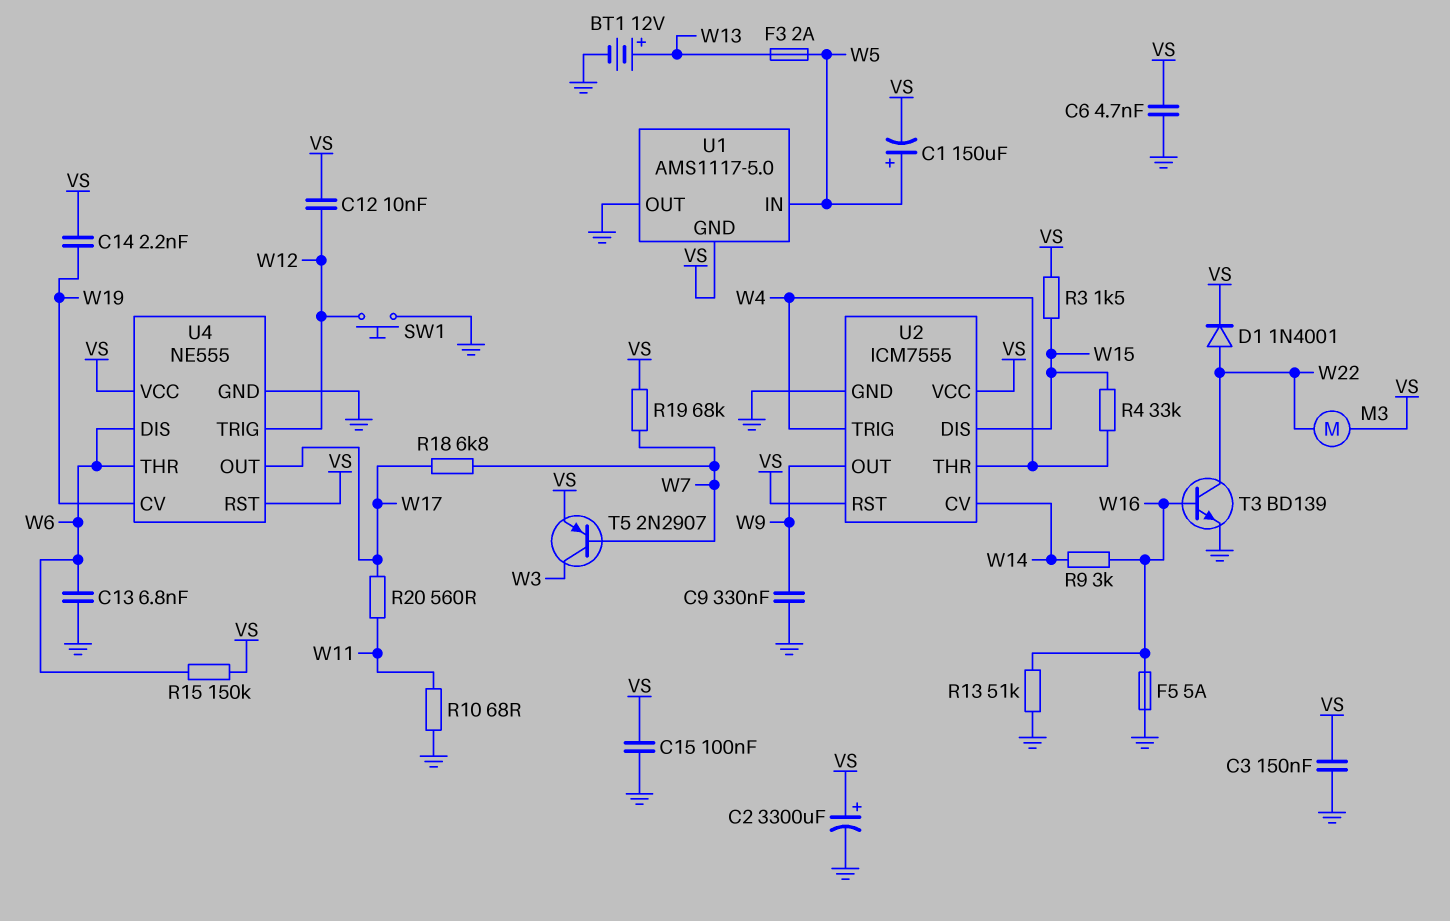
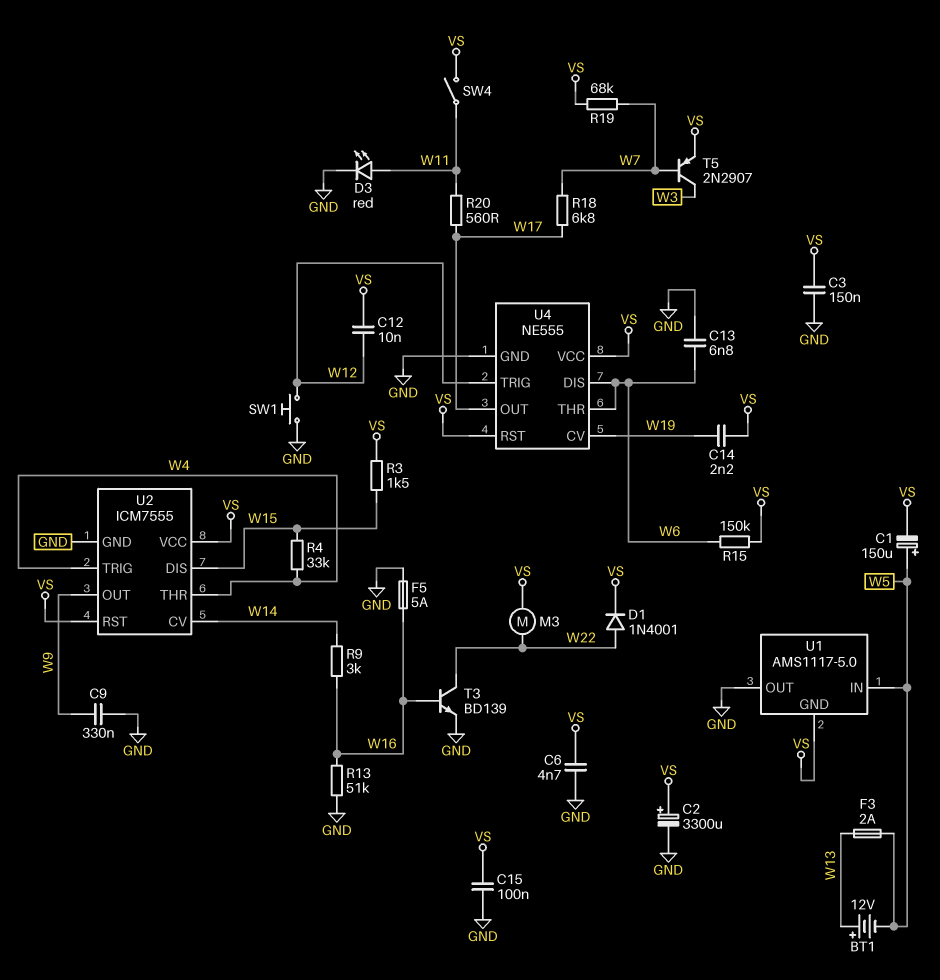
BT1: 12V (plus W13, minus GND) -> 12V (plus W13, minus W5)
D3: none -> LED red (A W11, K GND)
R10: 68 (GND, W11) -> none
SW4: none -> switch (VS, W11)

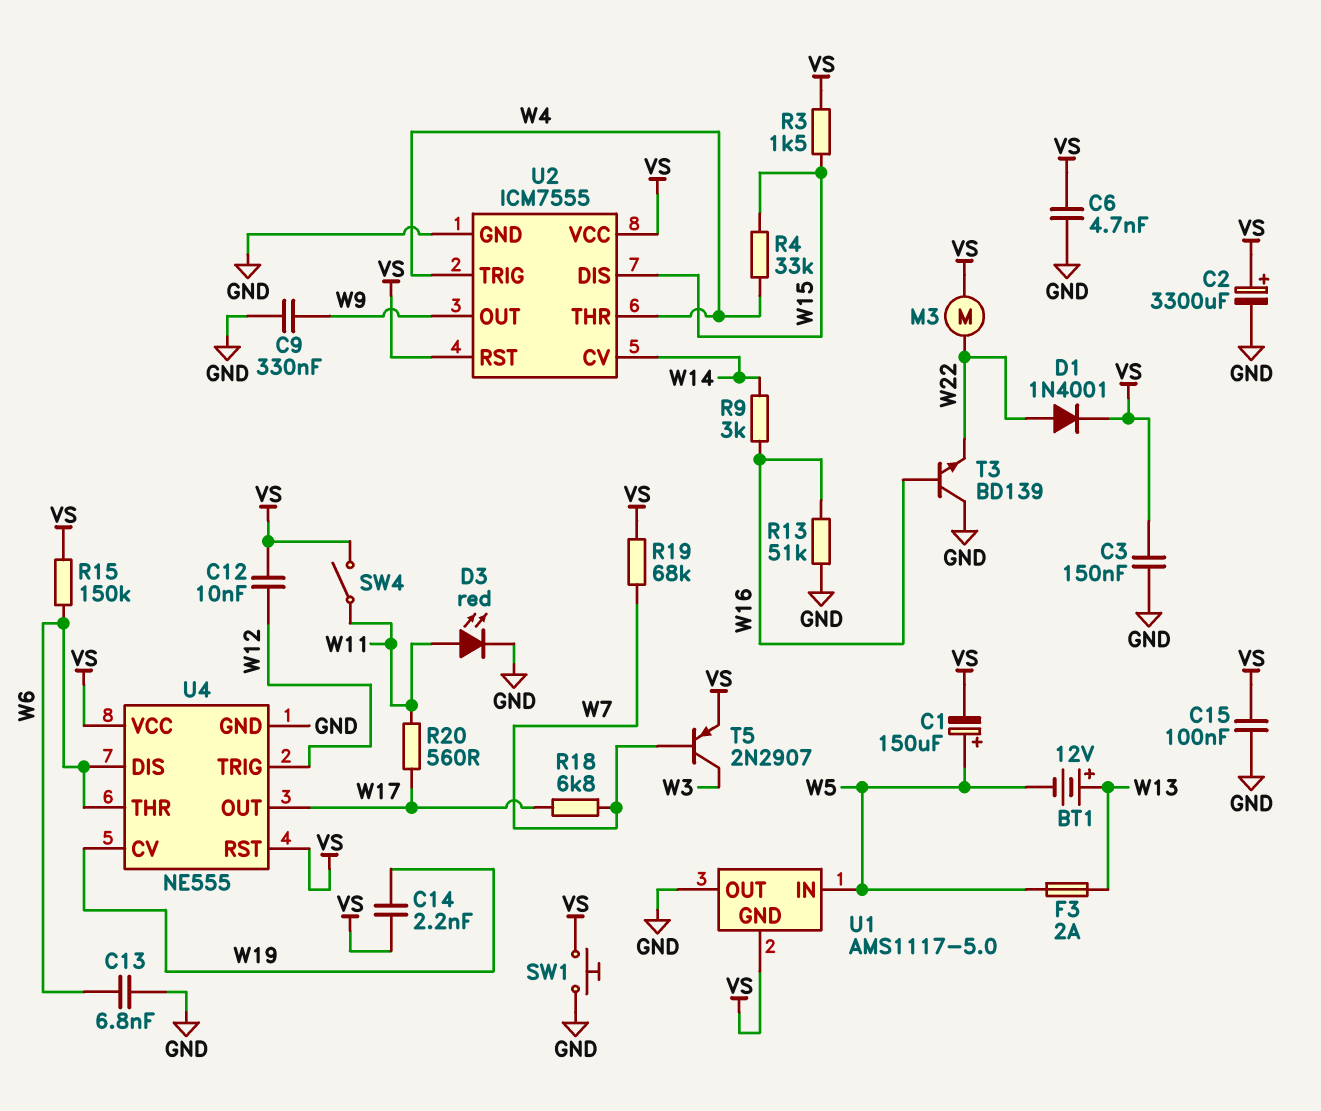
F5: 5A (GND, W16) -> none
SW1: button (GND, W12) -> button (GND, VS)
T3: NPN BD139 (B W16, C W22, E GND) -> NPN BD139 (B W16, C GND, E W22)

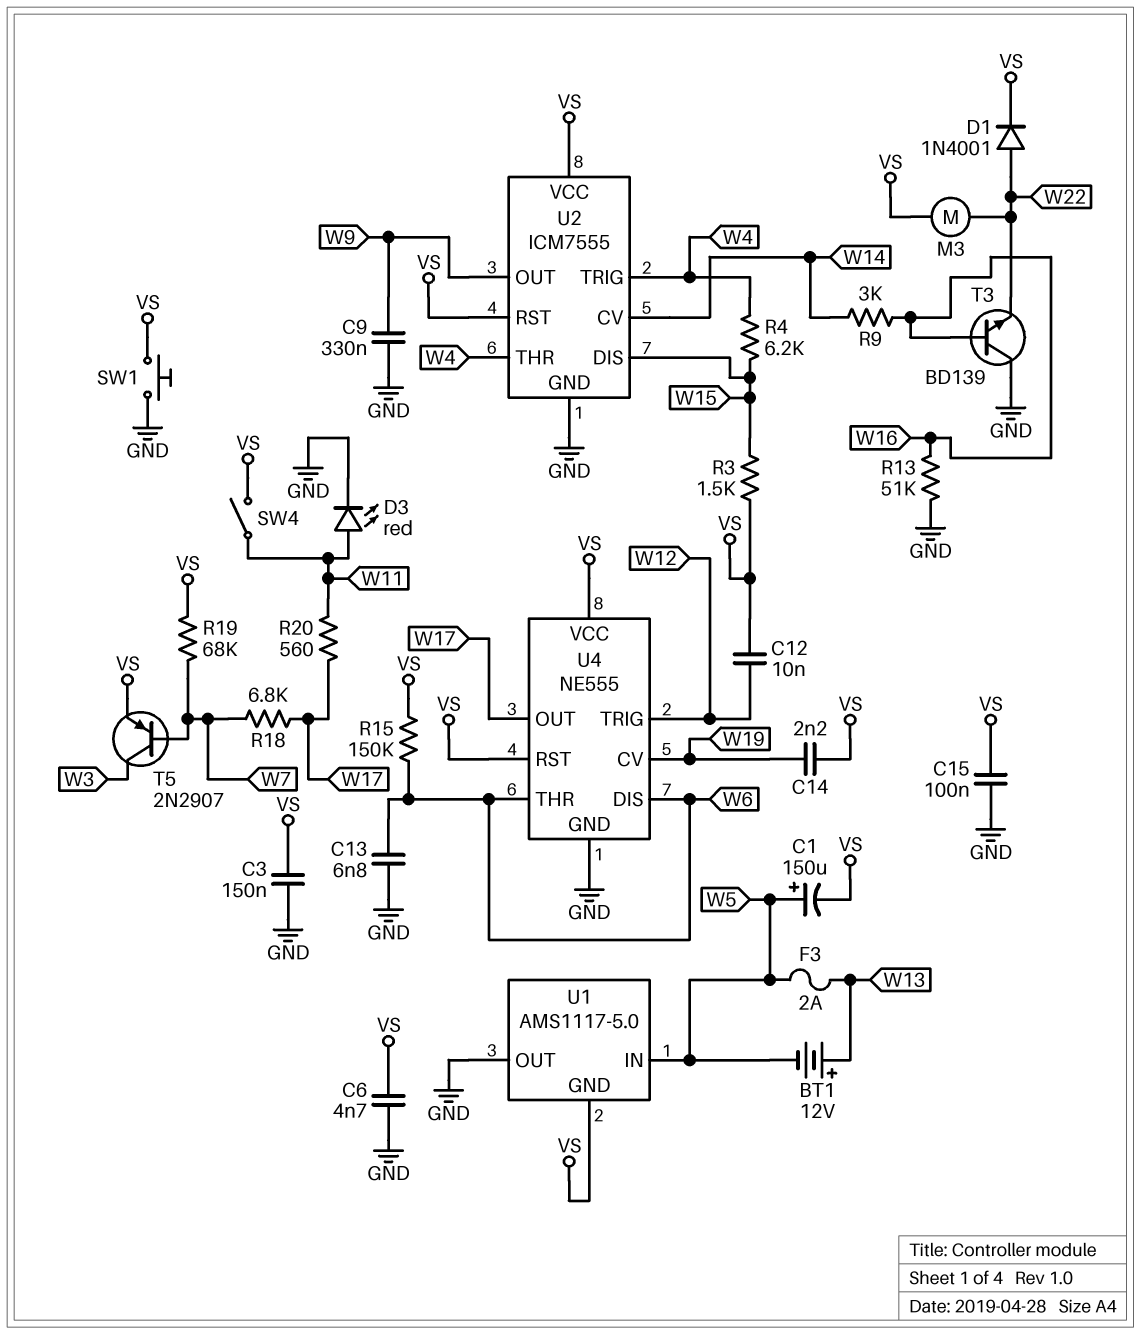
C2: 3300uF (plus VS, minus GND) -> none
R4: 33k (W4, W15) -> 6.2k (W4, W15)

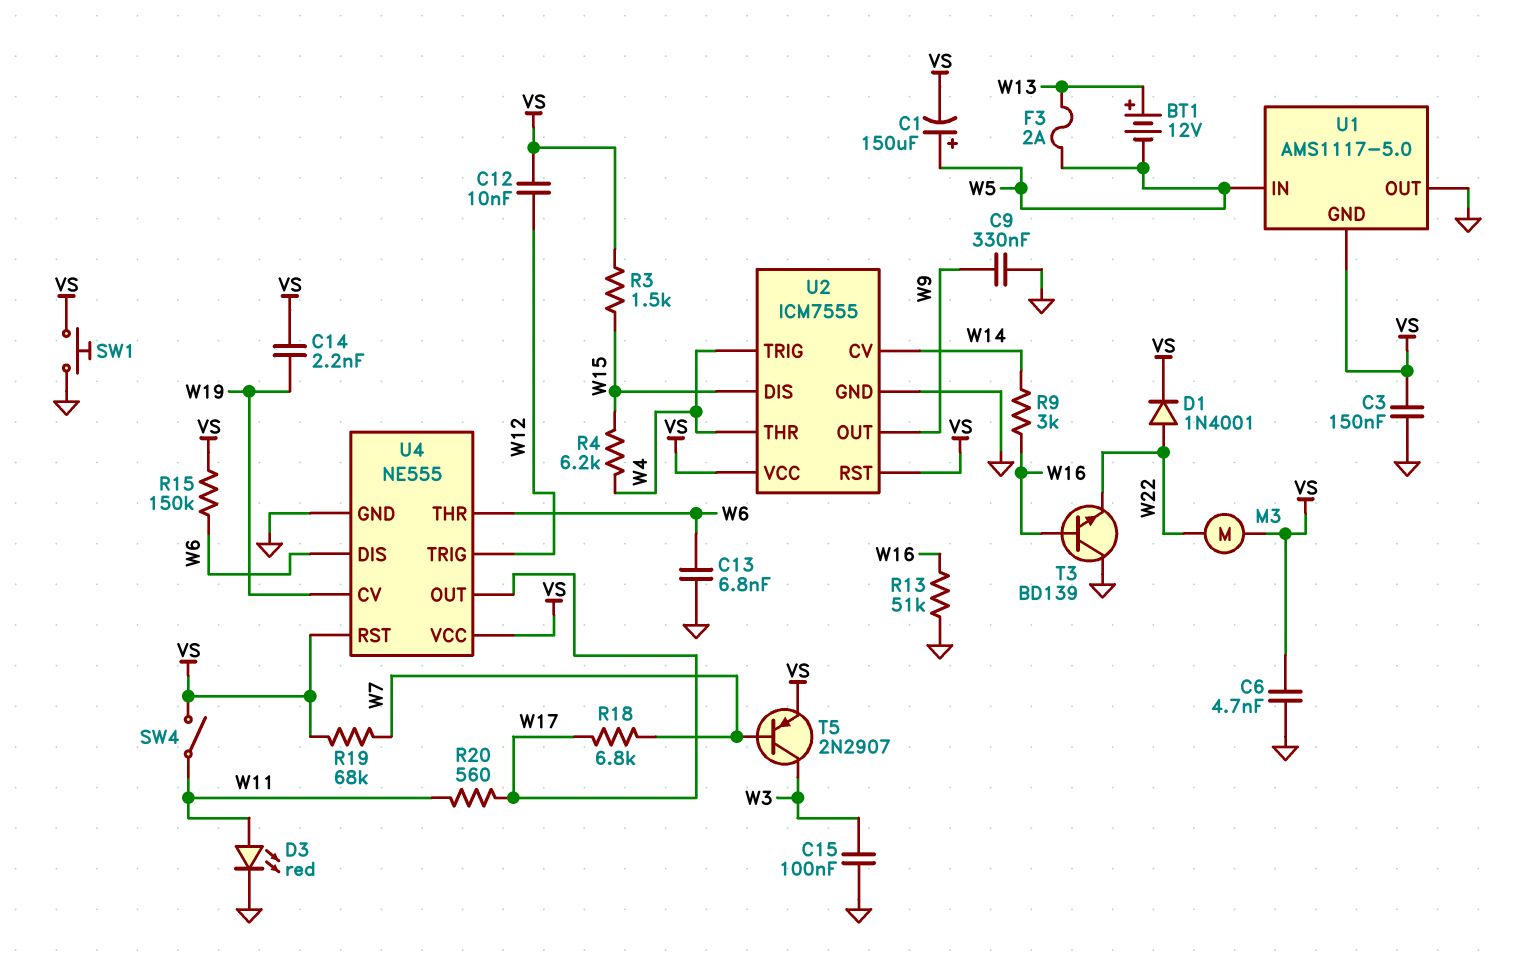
C15: 100nF (GND, VS) -> 100nF (GND, W3)

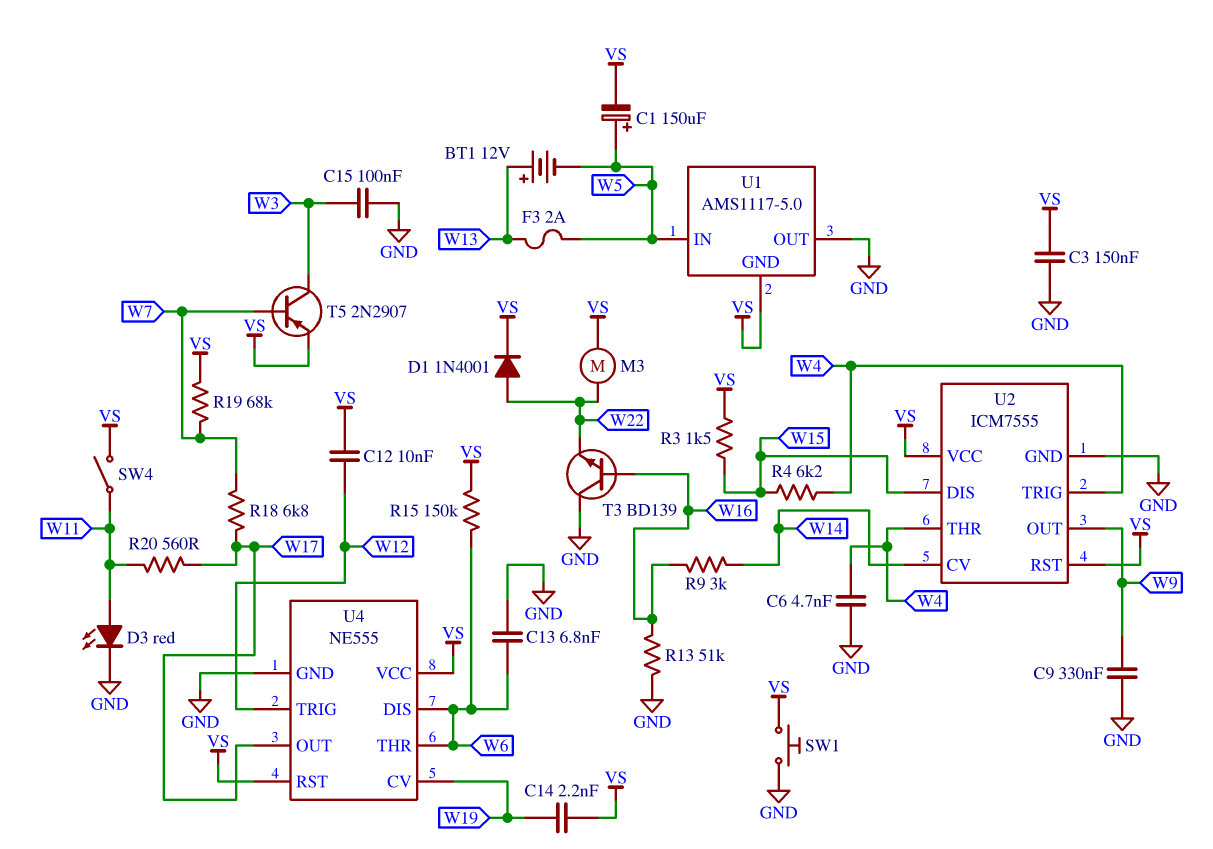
C6: 4.7nF (GND, VS) -> 4.7nF (GND, W4)

